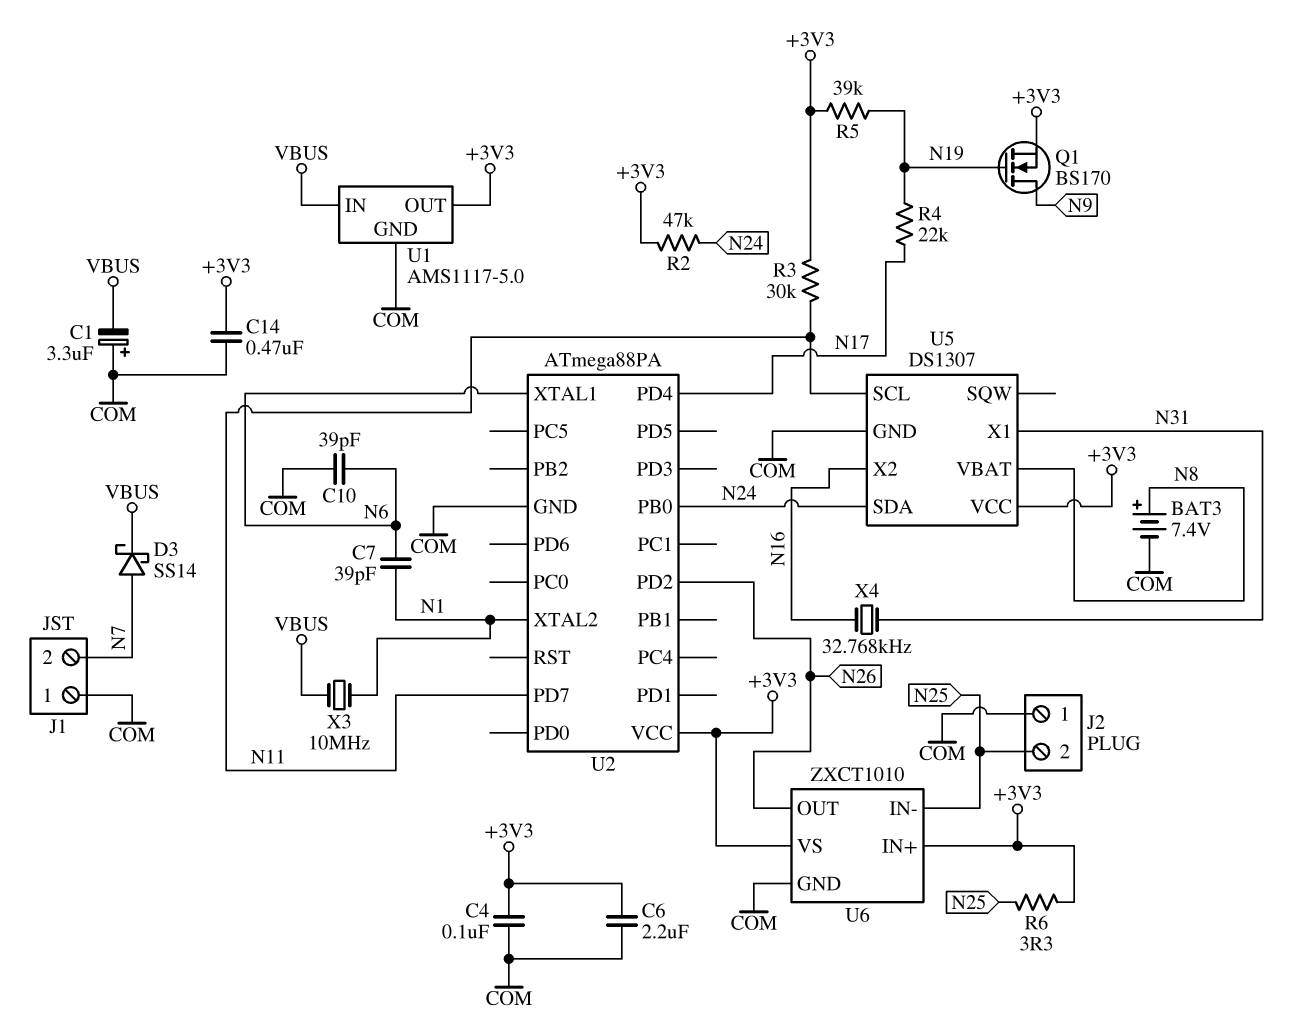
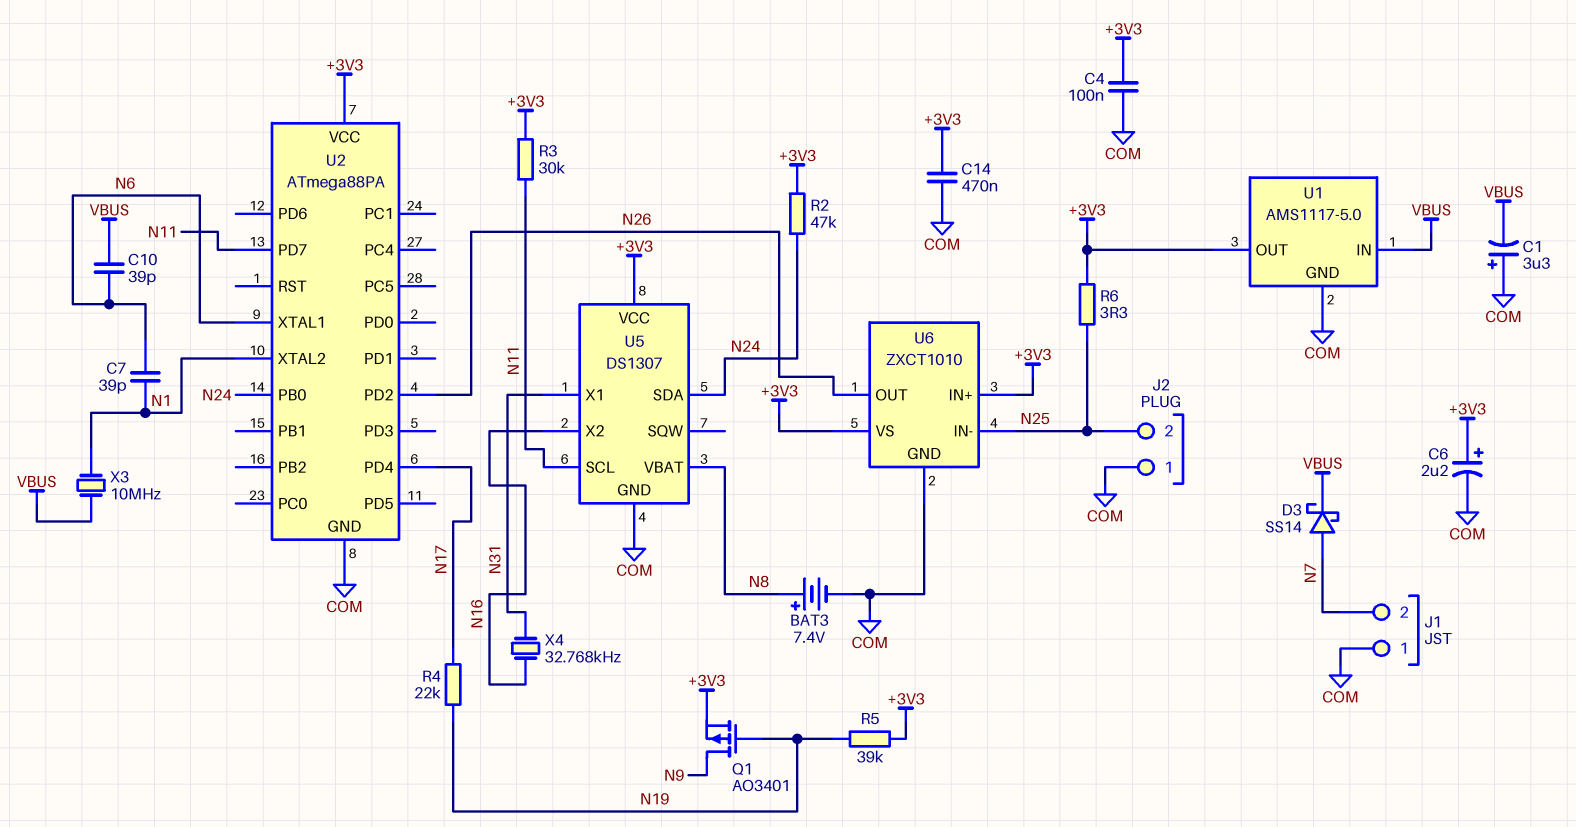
C6: 2.2uF (+3V3, COM) -> 2.2uF (plus +3V3, minus COM)
C10: 39pF (COM, N6) -> 39pF (N6, VBUS)
Q1: NMOS BS170 (G N19, D N9, S +3V3) -> PMOS AO3401 (G N19, D N9, S +3V3)

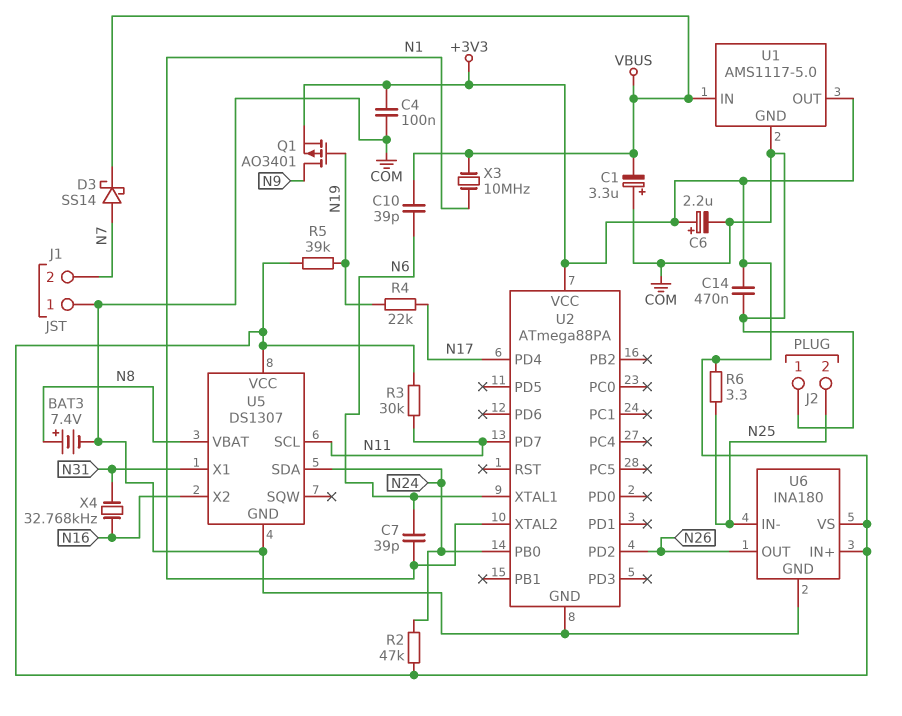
U6: ZXCT1010 -> INA180

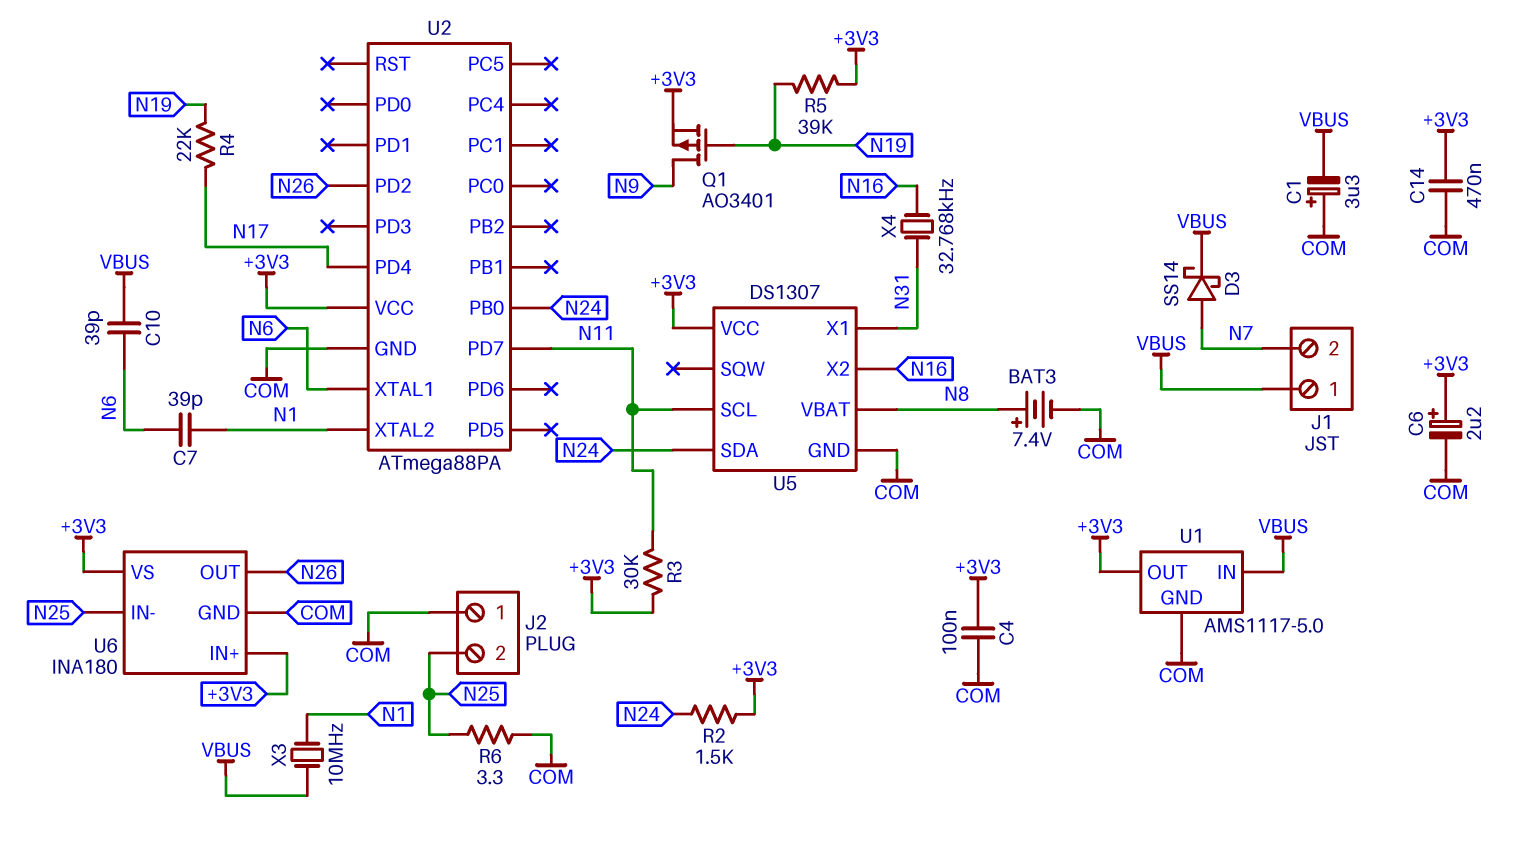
J1 pin 1: COM -> VBUS
R2: 47k (+3V3, N24) -> 1.5k (+3V3, N24)
R6: 3.3 (+3V3, N25) -> 3.3 (COM, N25)

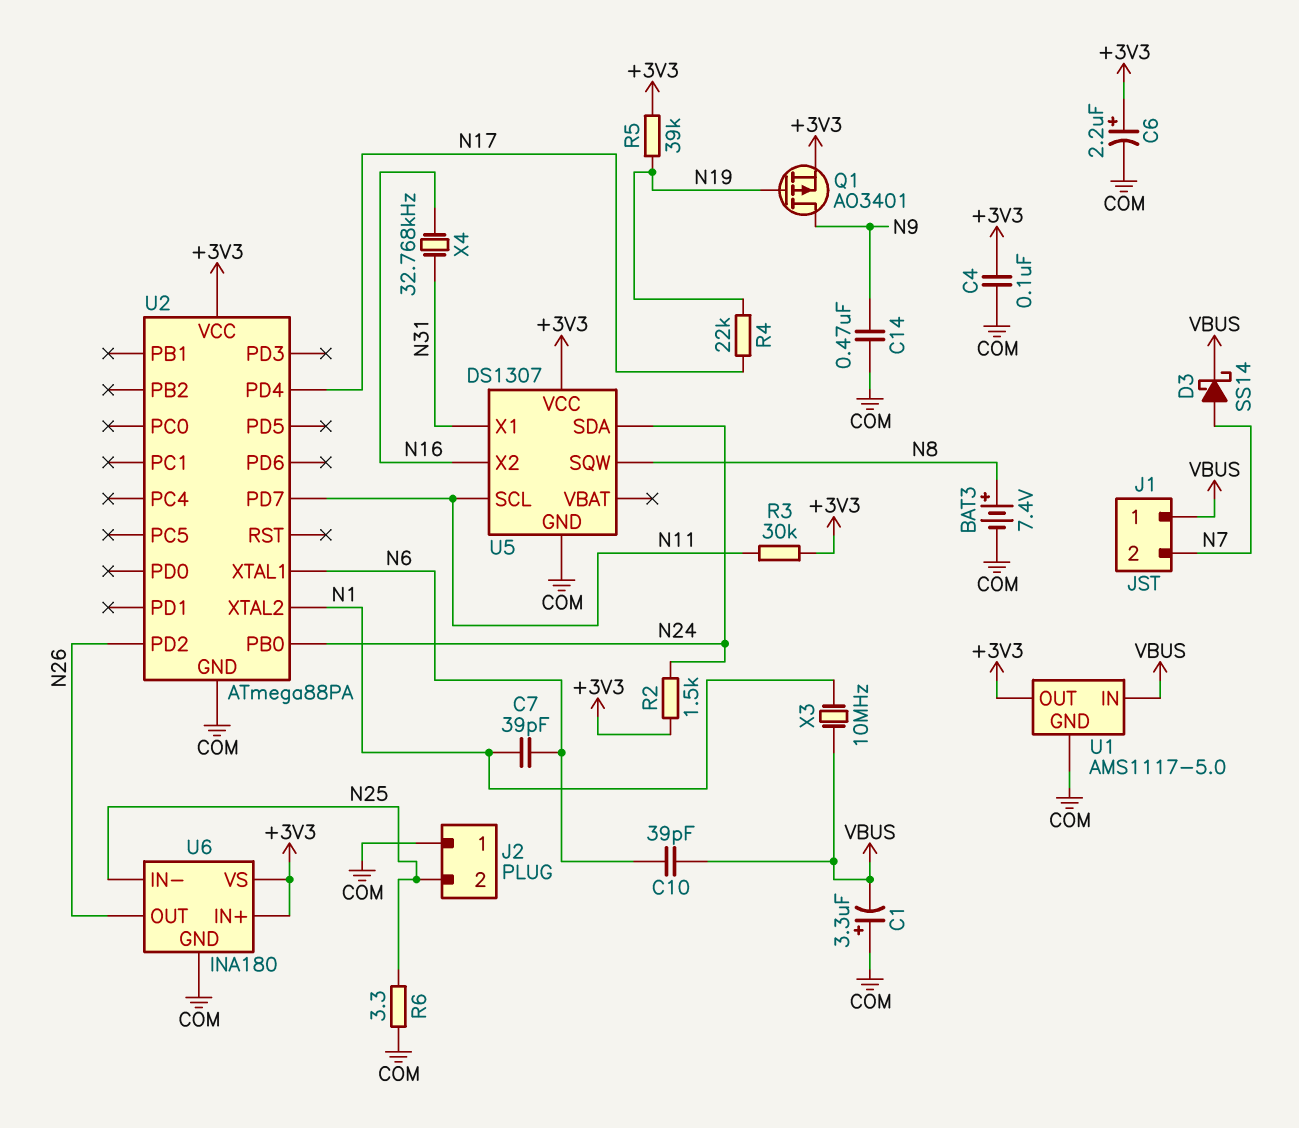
C14: 470nF (+3V3, COM) -> 470nF (COM, N9)
U5 pin SQW: none -> N8
U5 pin VBAT: N8 -> none

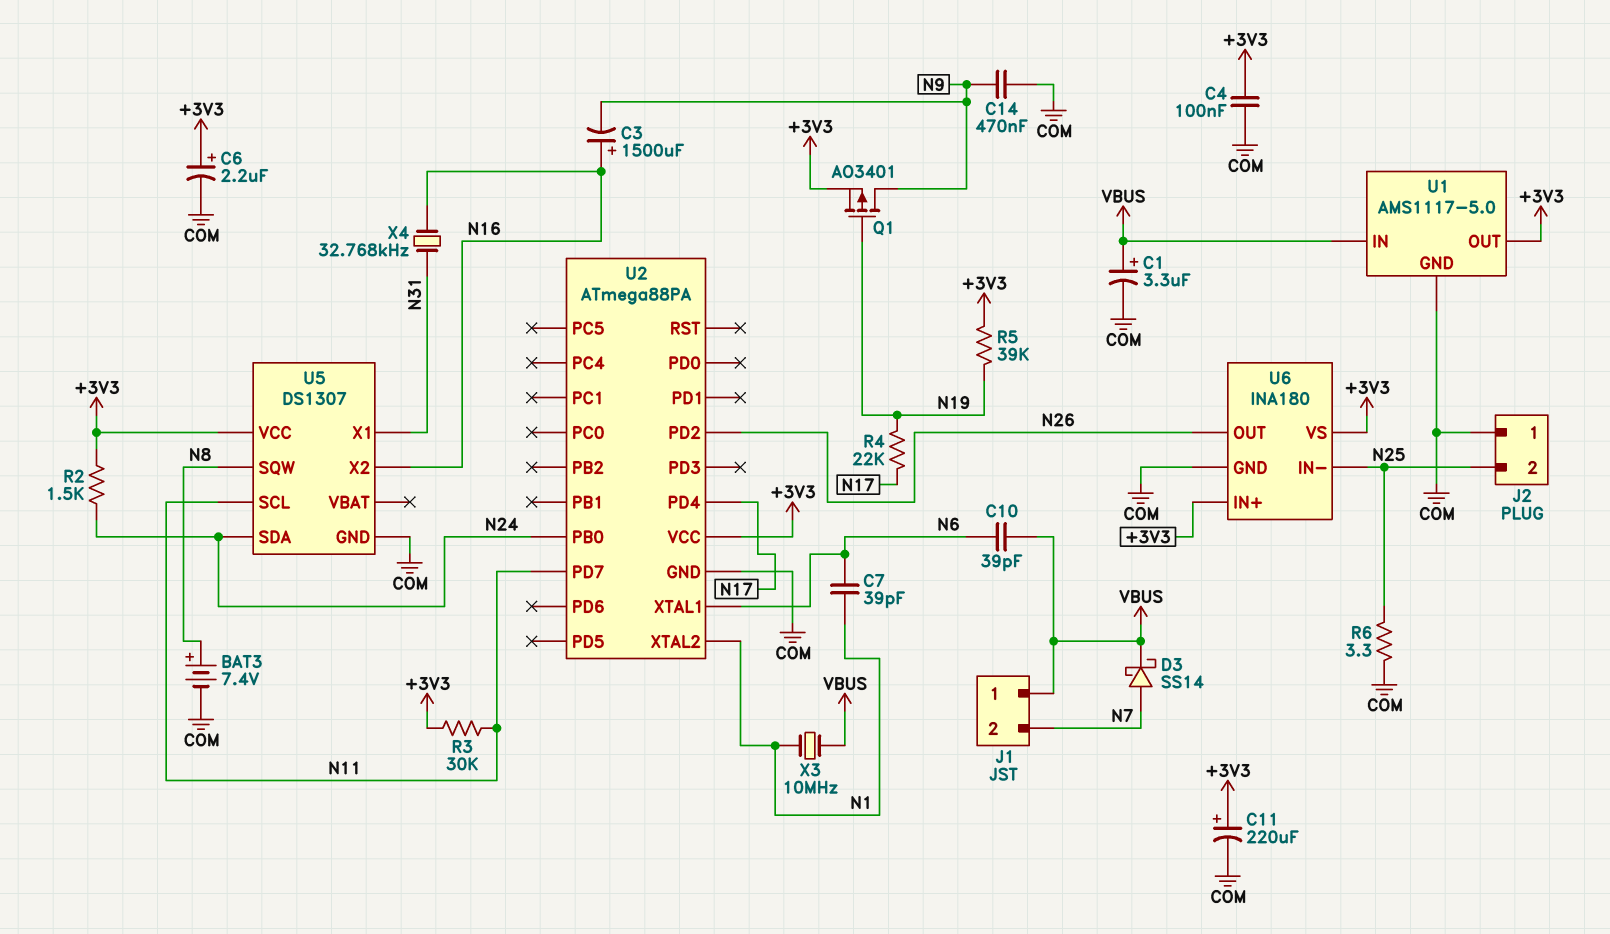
C1: 3.3uF (plus COM, minus VBUS) -> 3.3uF (plus VBUS, minus COM)
C3: none -> 1500uF (plus N16, minus N9)
C11: none -> 220uF (plus +3V3, minus COM)

